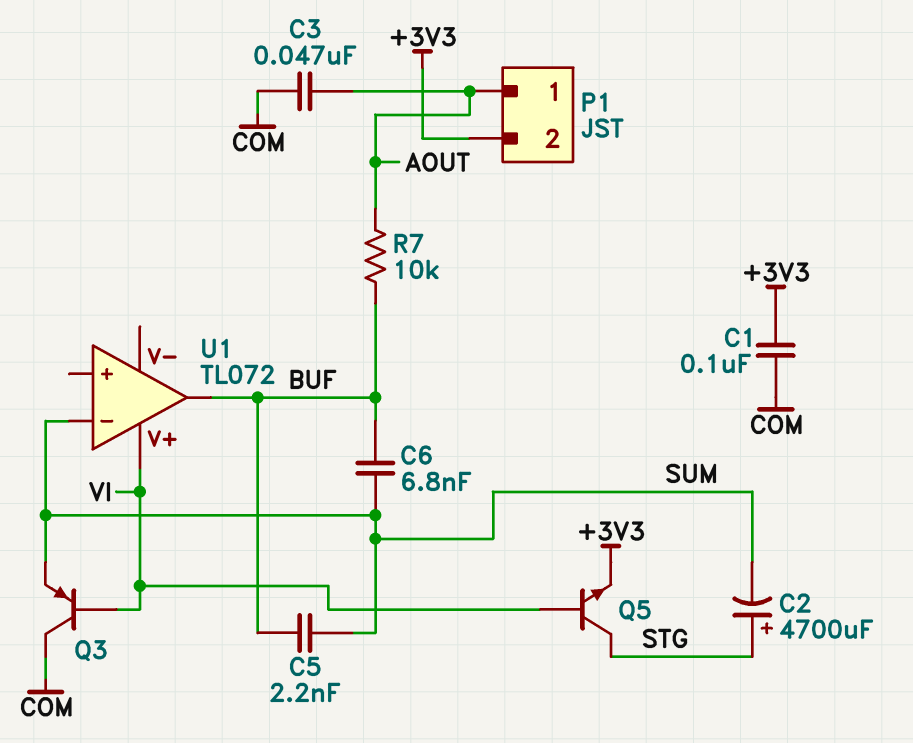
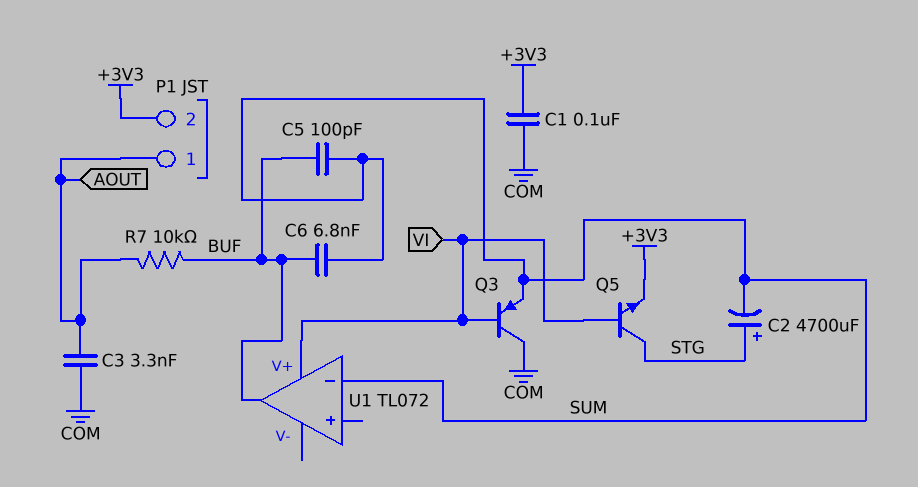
C3: 47nF (AOUT, COM) -> 3.3nF (AOUT, COM)
C5: 2.2nF (BUF, SUM) -> 100pF (BUF, SUM)

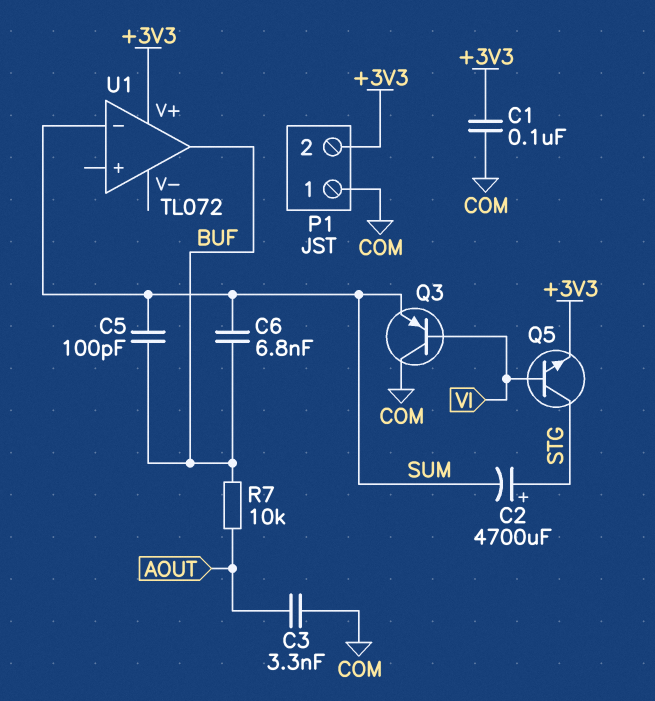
P1 pin 1: AOUT -> COM
U1 pin V+: VI -> +3V3

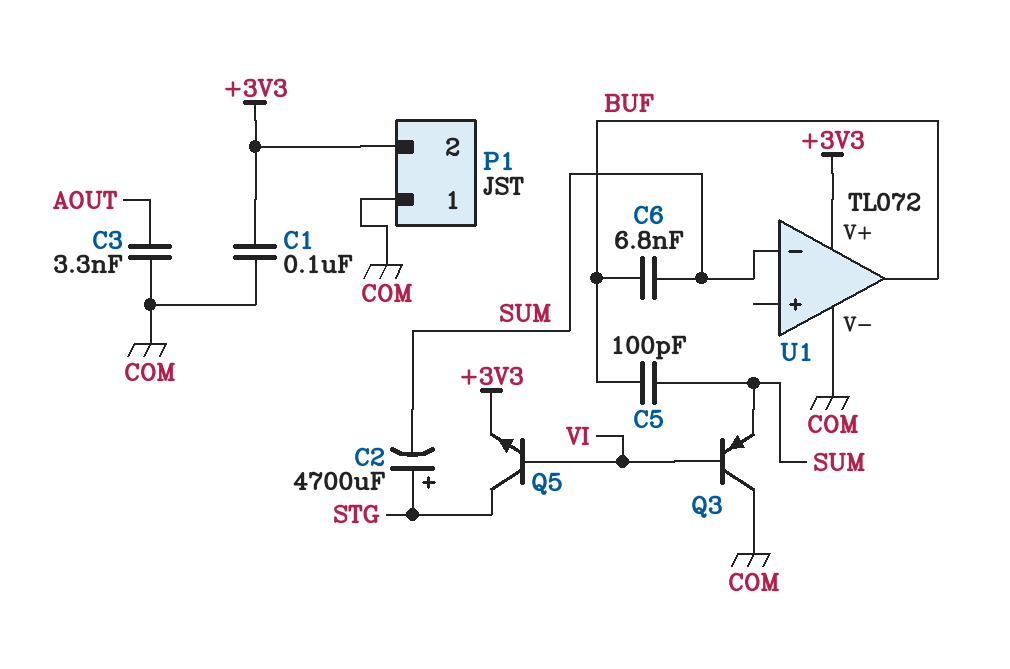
R7: 10k (AOUT, BUF) -> none
U1 pin V-: none -> COM

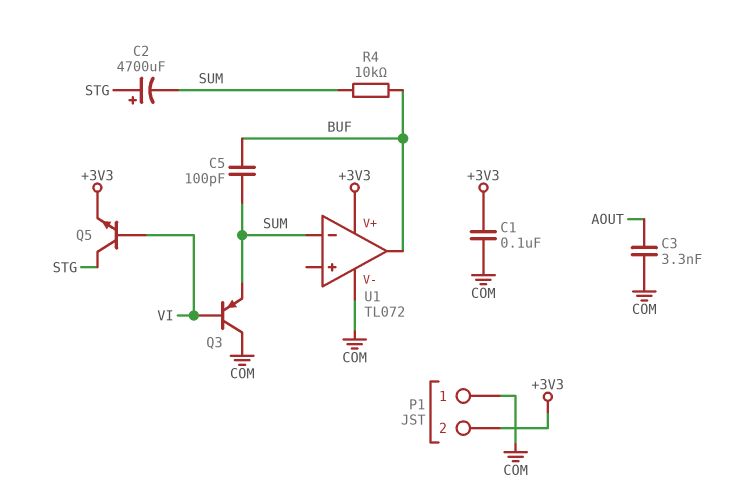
C6: 6.8nF (BUF, SUM) -> none
R4: none -> 10k (BUF, SUM)

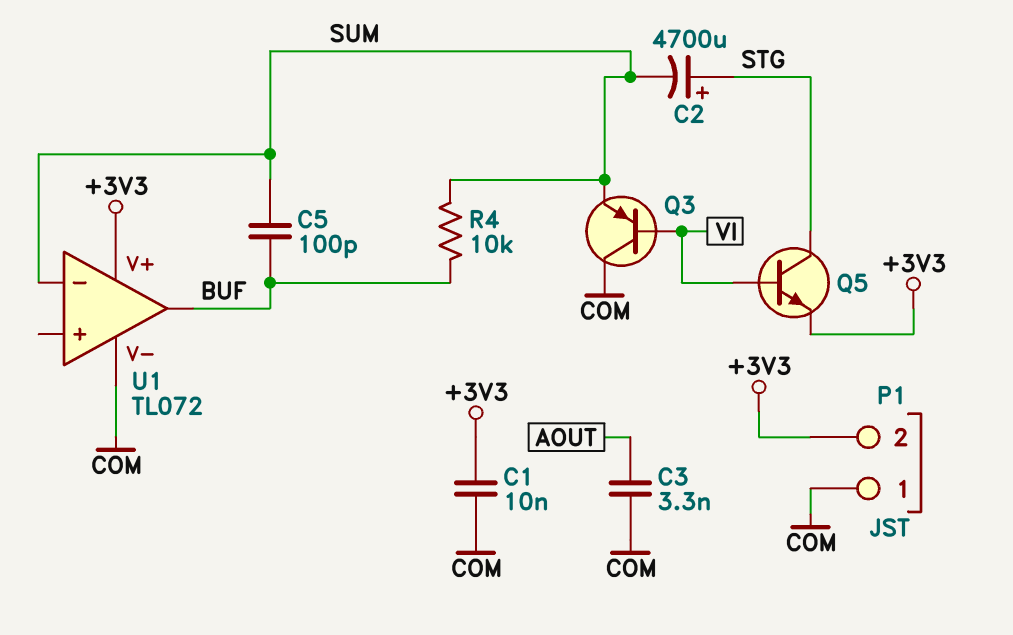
C1: 100nF (+3V3, COM) -> 10nF (+3V3, COM)

